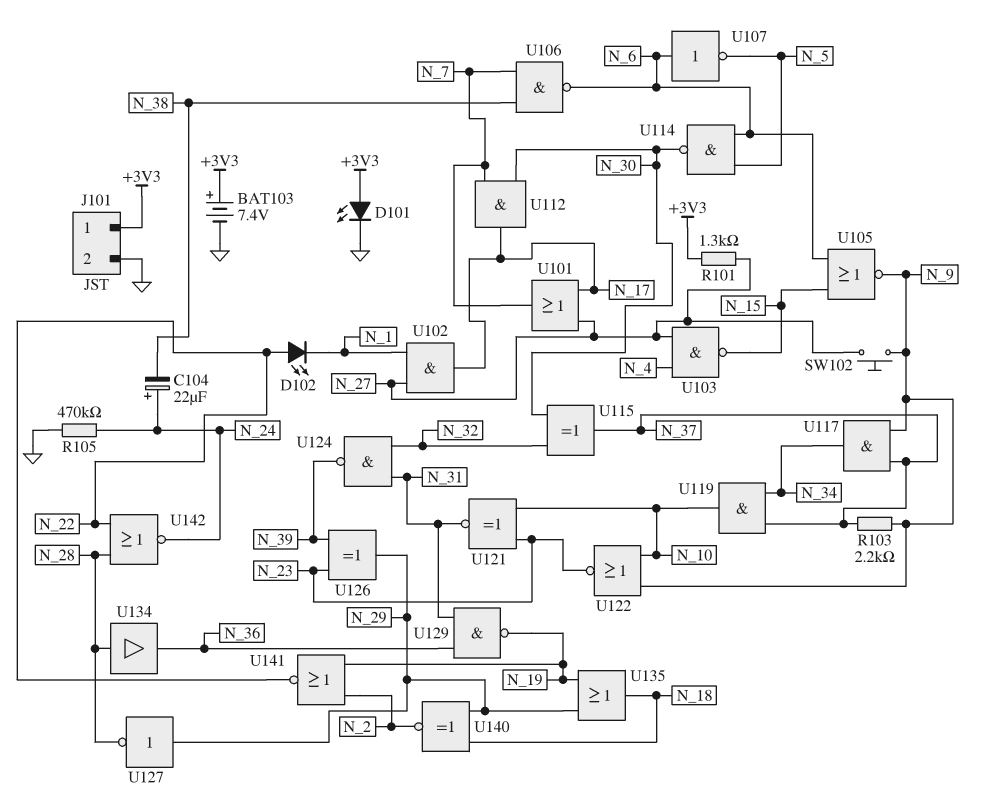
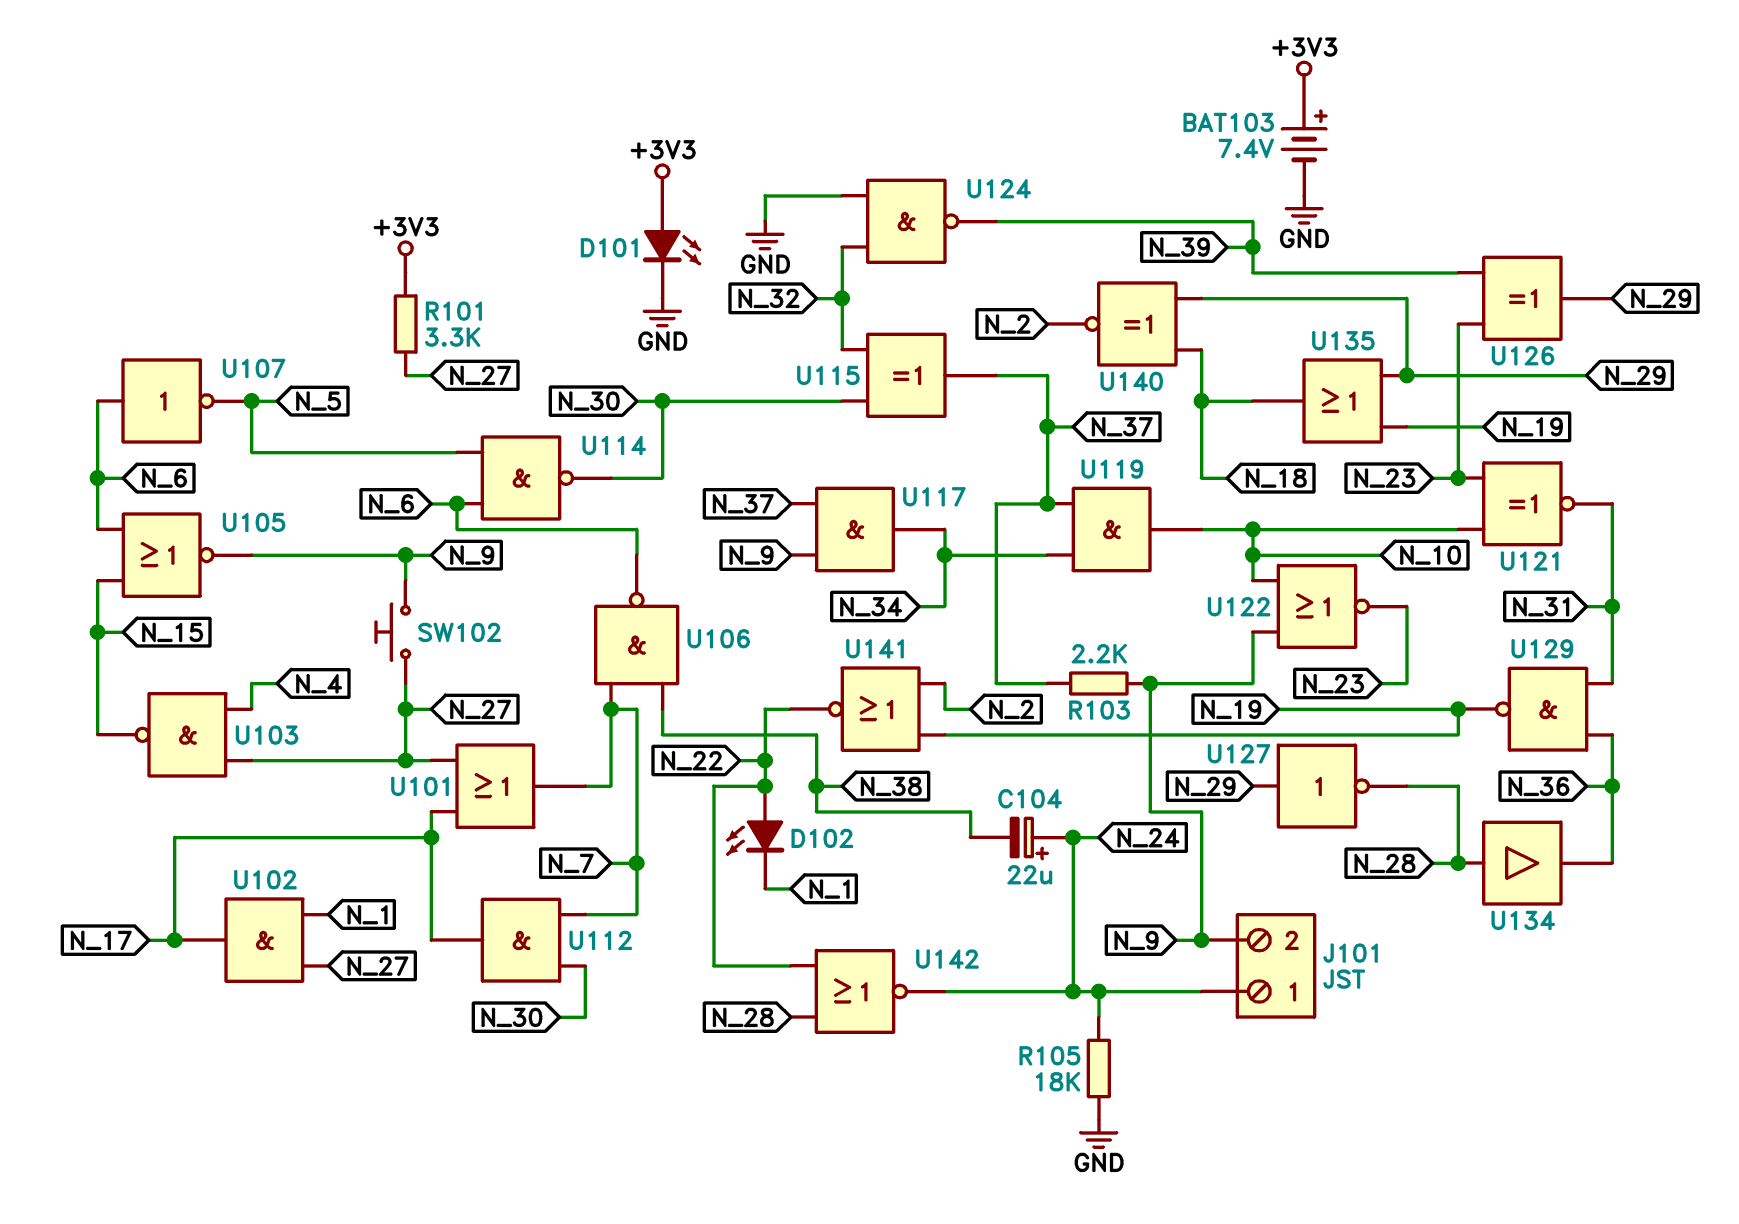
J101 pin 1: +3V3 -> N_24
J101 pin 2: GND -> N_9
R101: 1.3k (+3V3, N_27) -> 3.3k (+3V3, N_27)
R105: 470k (GND, N_24) -> 18k (GND, N_24)
U124: NAND (in N_31, in N_32, out N_39) -> NAND (in GND, in N_32, out N_39)

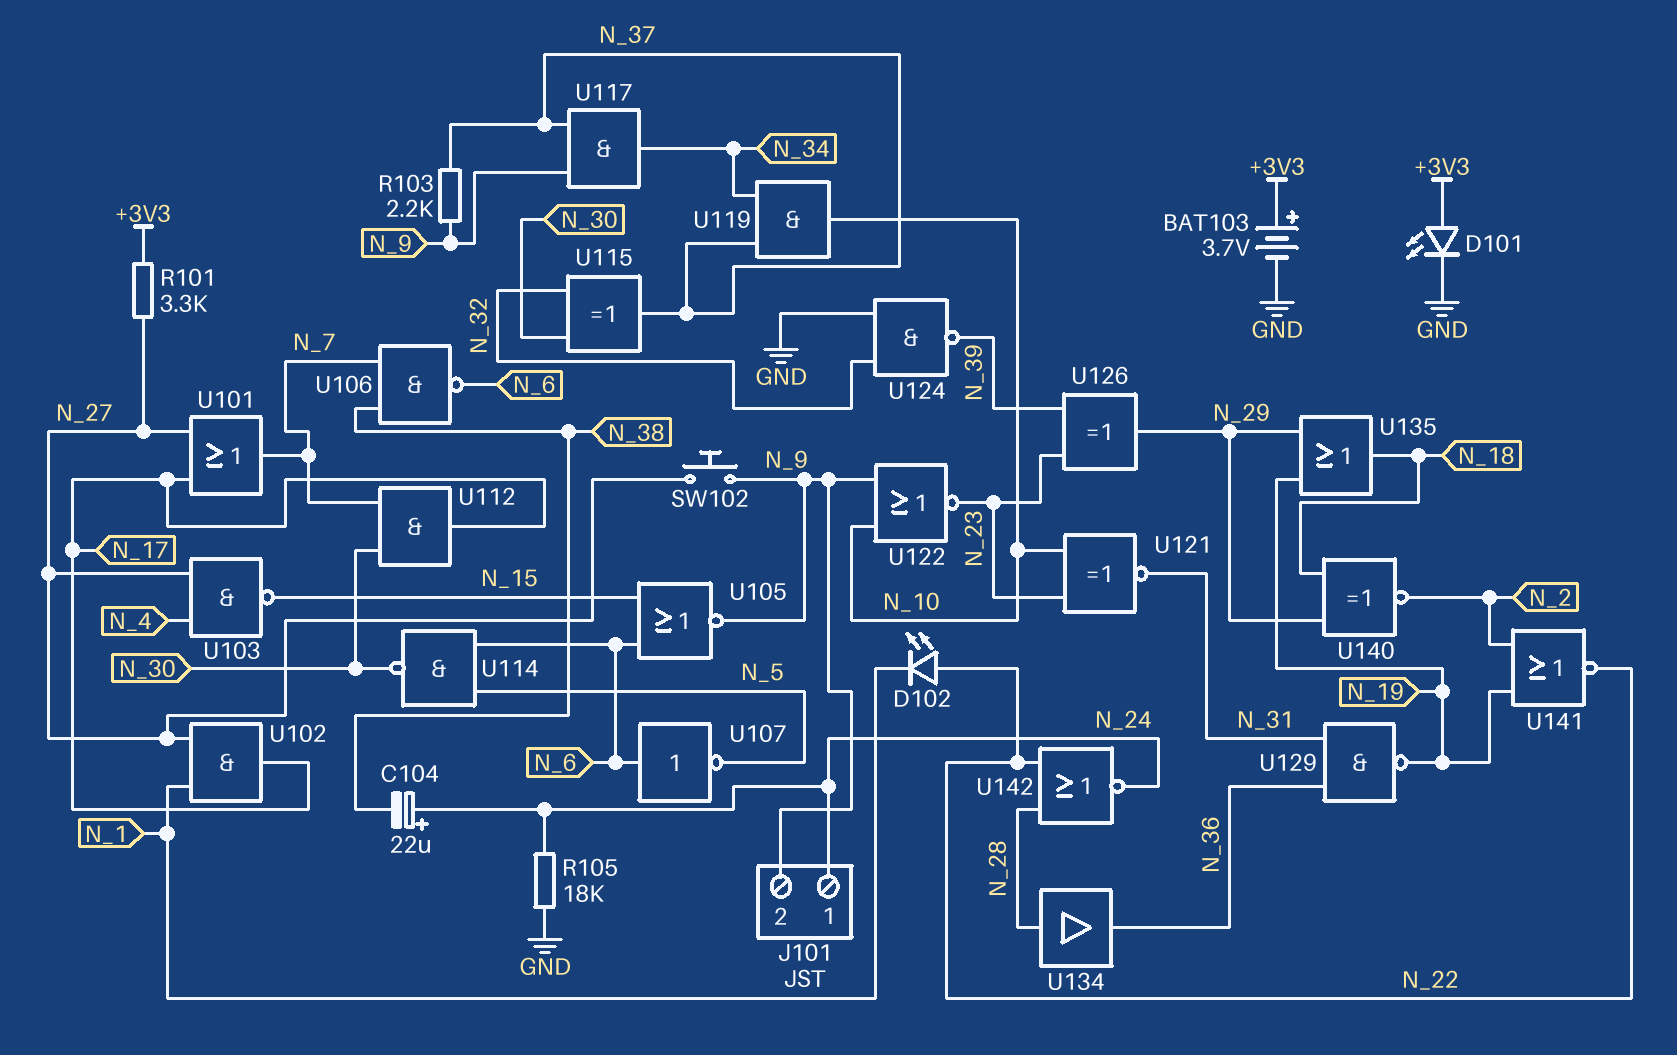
BAT103: 7.4V (plus +3V3, minus GND) -> 3.7V (plus +3V3, minus GND)
U127: NOT (in N_29, out N_28) -> none

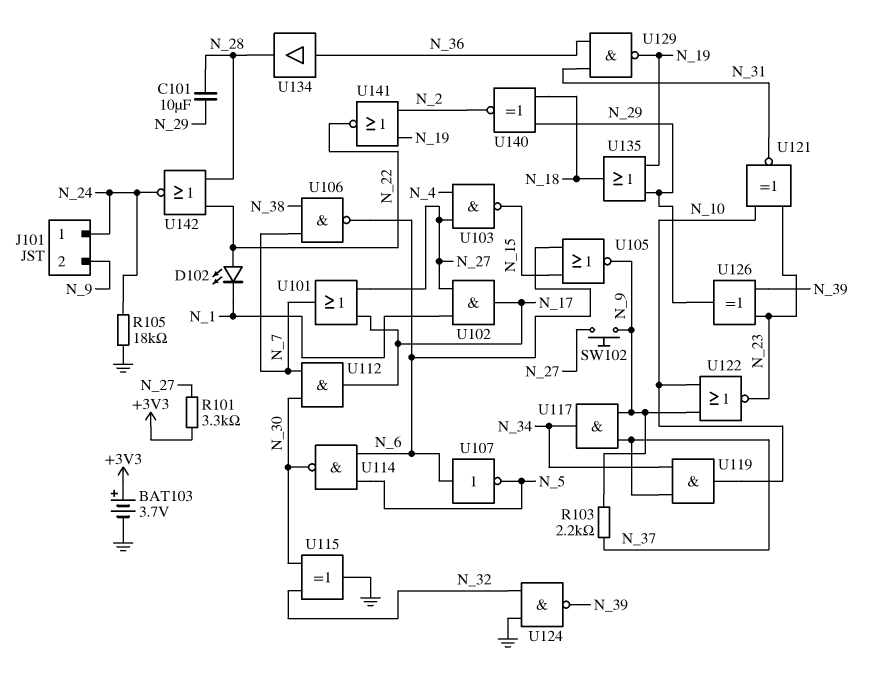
C101: none -> 10uF (N_28, N_29)
C104: 22uF (plus N_24, minus N_38) -> none
D101: LED (A +3V3, K GND) -> none
U115: XOR (in N_30, in N_32, out N_37) -> XOR (in N_30, in N_32, out GND)
U134: buffer (in N_28, out N_36) -> buffer (in N_36, out N_28)

